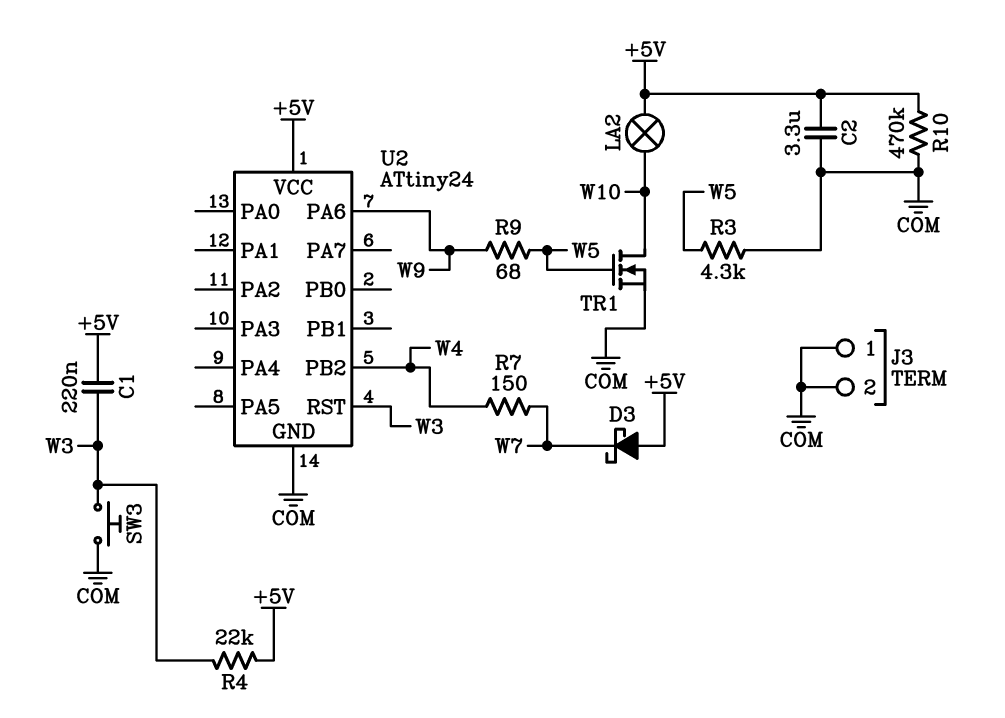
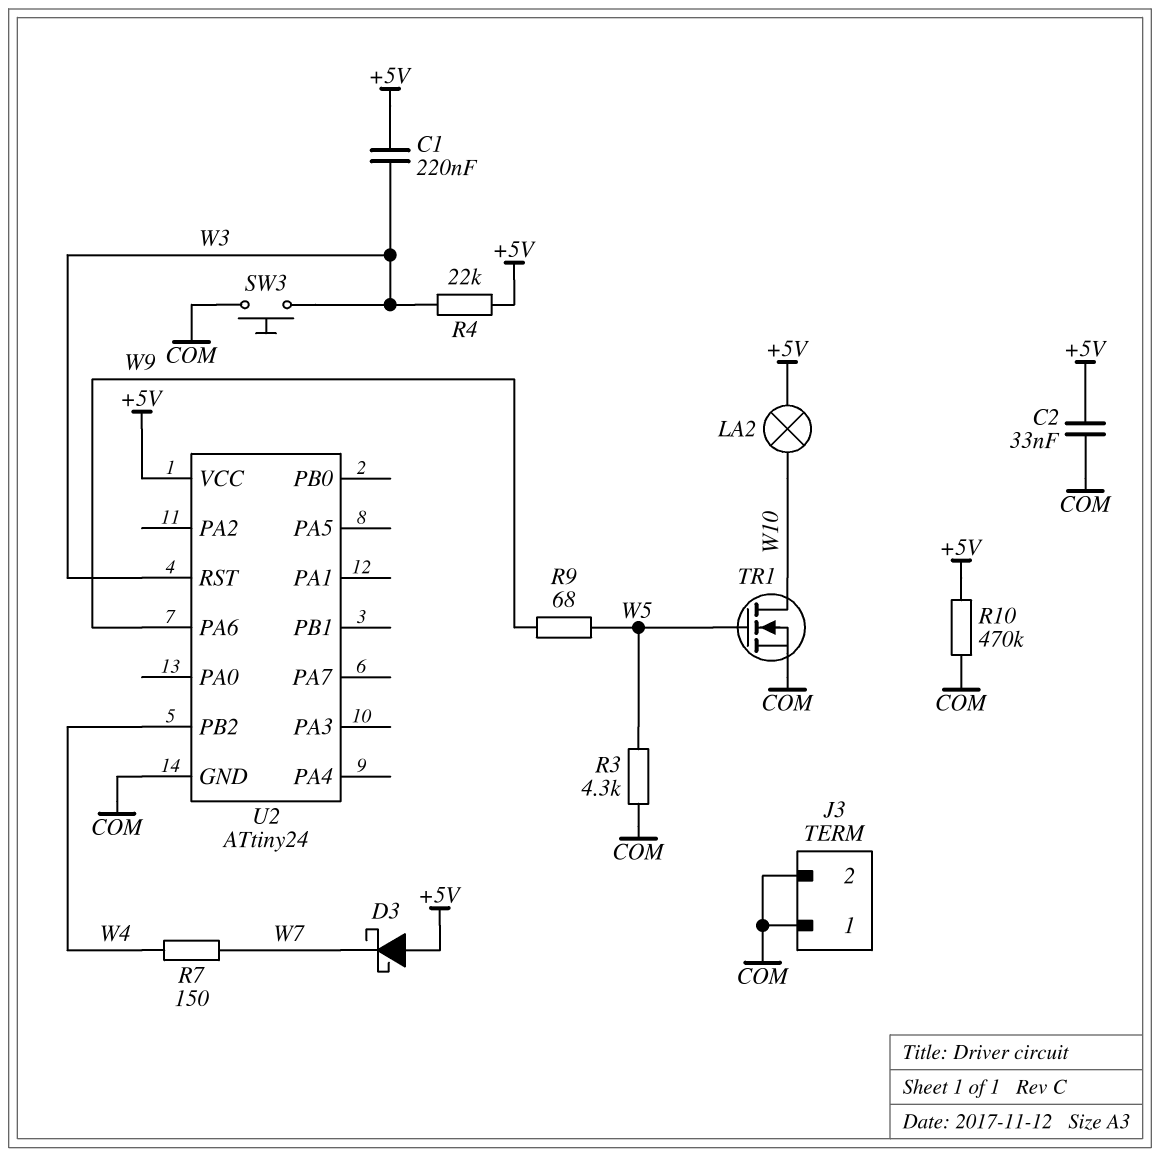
C2: 3.3uF (+5V, COM) -> 33nF (+5V, COM)

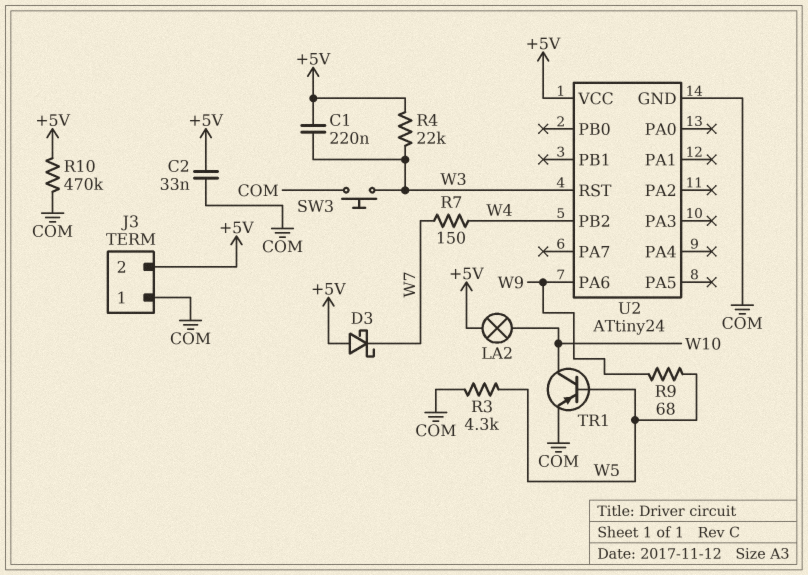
J3 pin 2: COM -> +5V
TR1: NMOS (G W5, D W10, S COM) -> PNP (B W5, C W10, E COM)

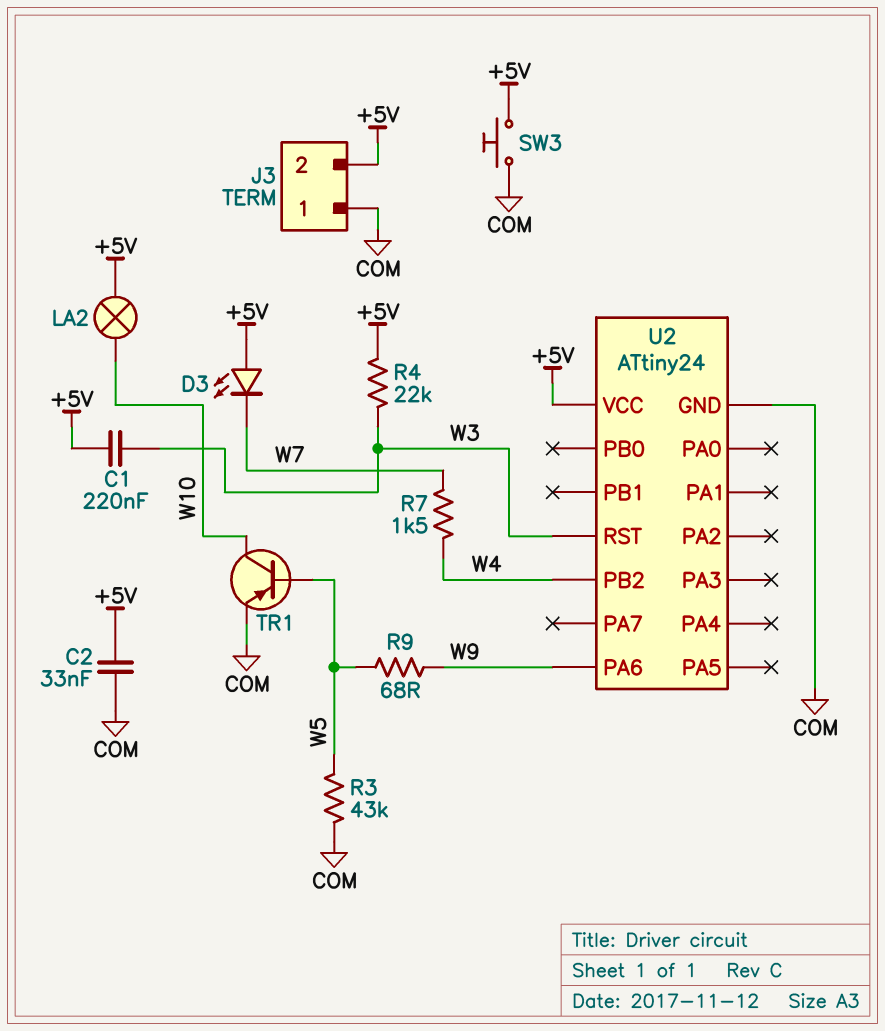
D3: schottky (A +5V, K W7) -> LED (A +5V, K W7)
R3: 4.3k (COM, W5) -> 43k (COM, W5)
R7: 150 (W4, W7) -> 1.5k (W4, W7)
R10: 470k (+5V, COM) -> none
SW3: button (COM, W3) -> button (+5V, COM)

